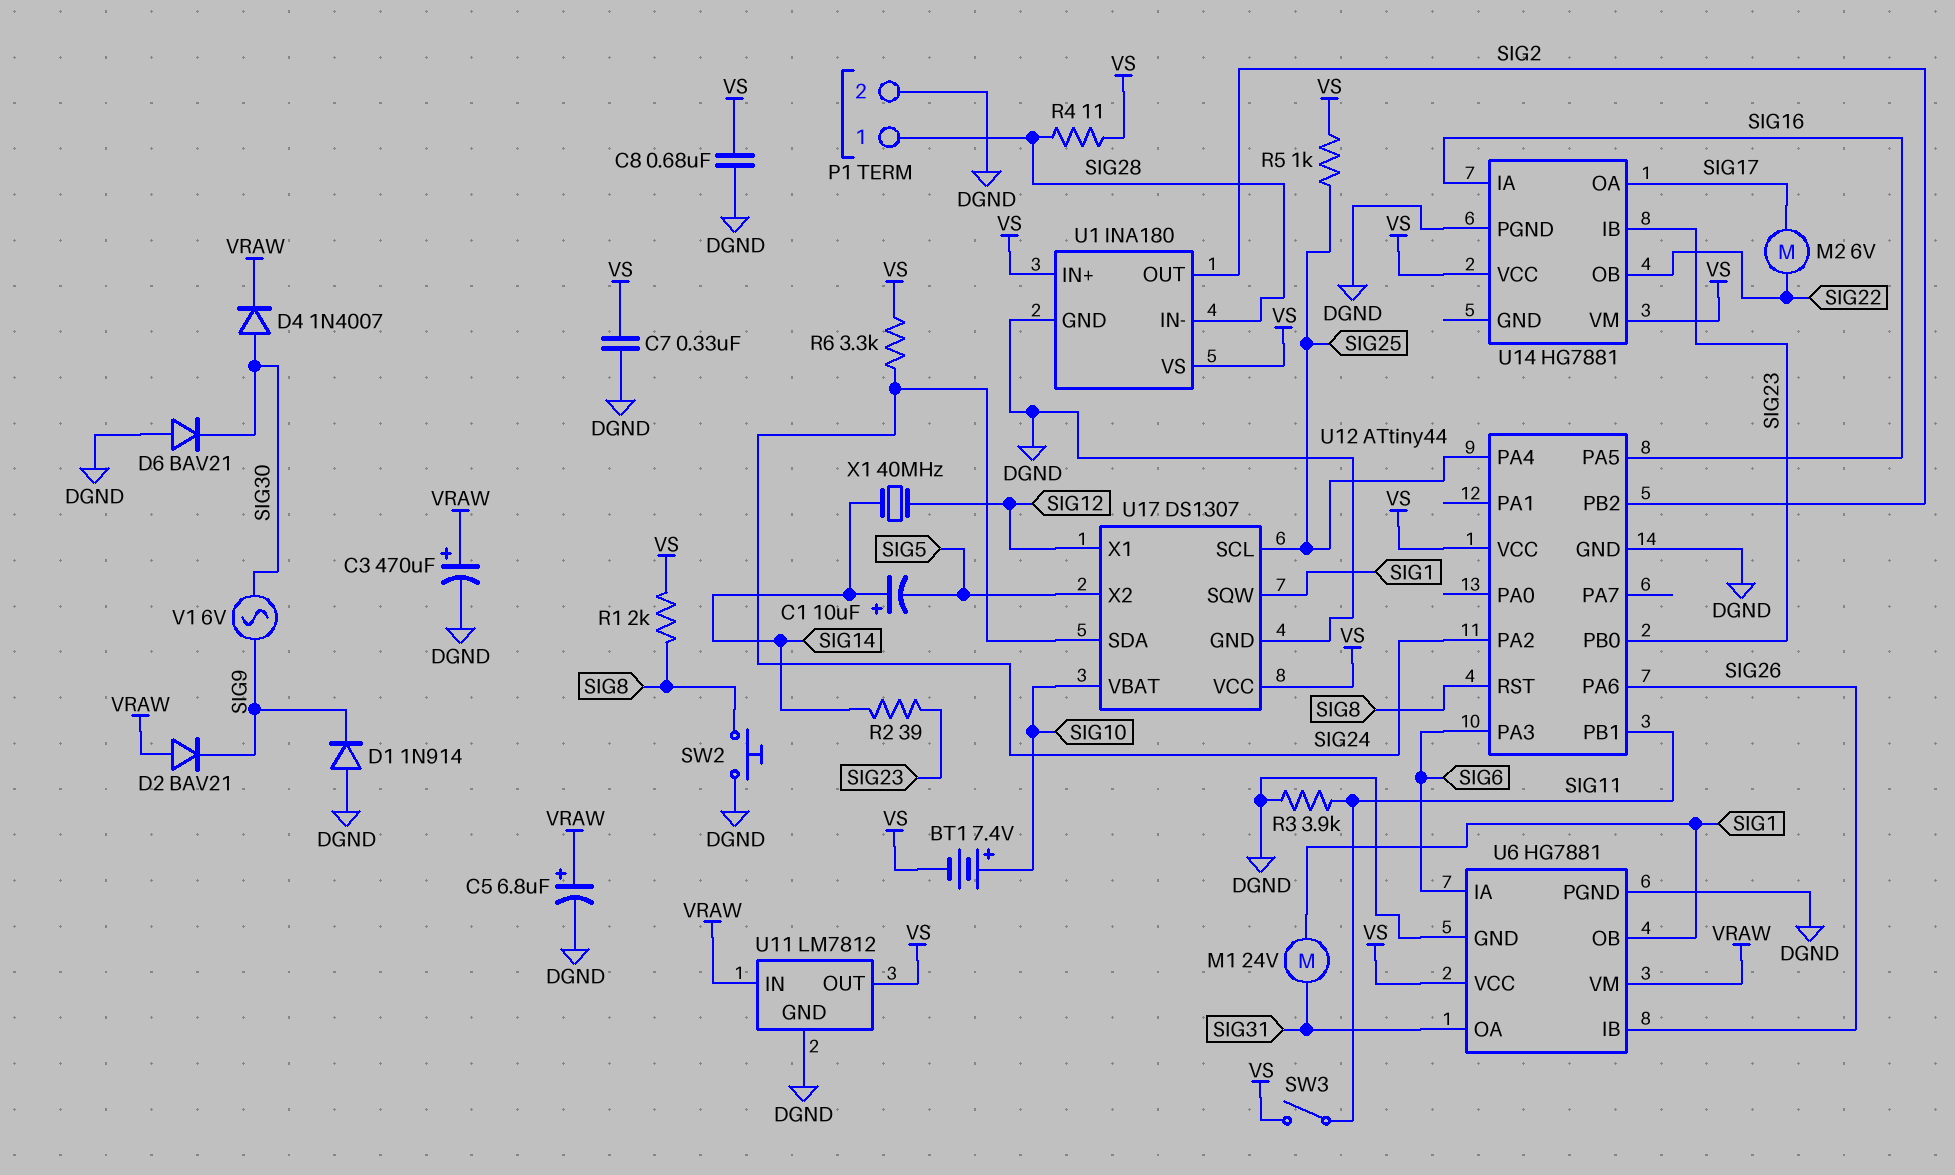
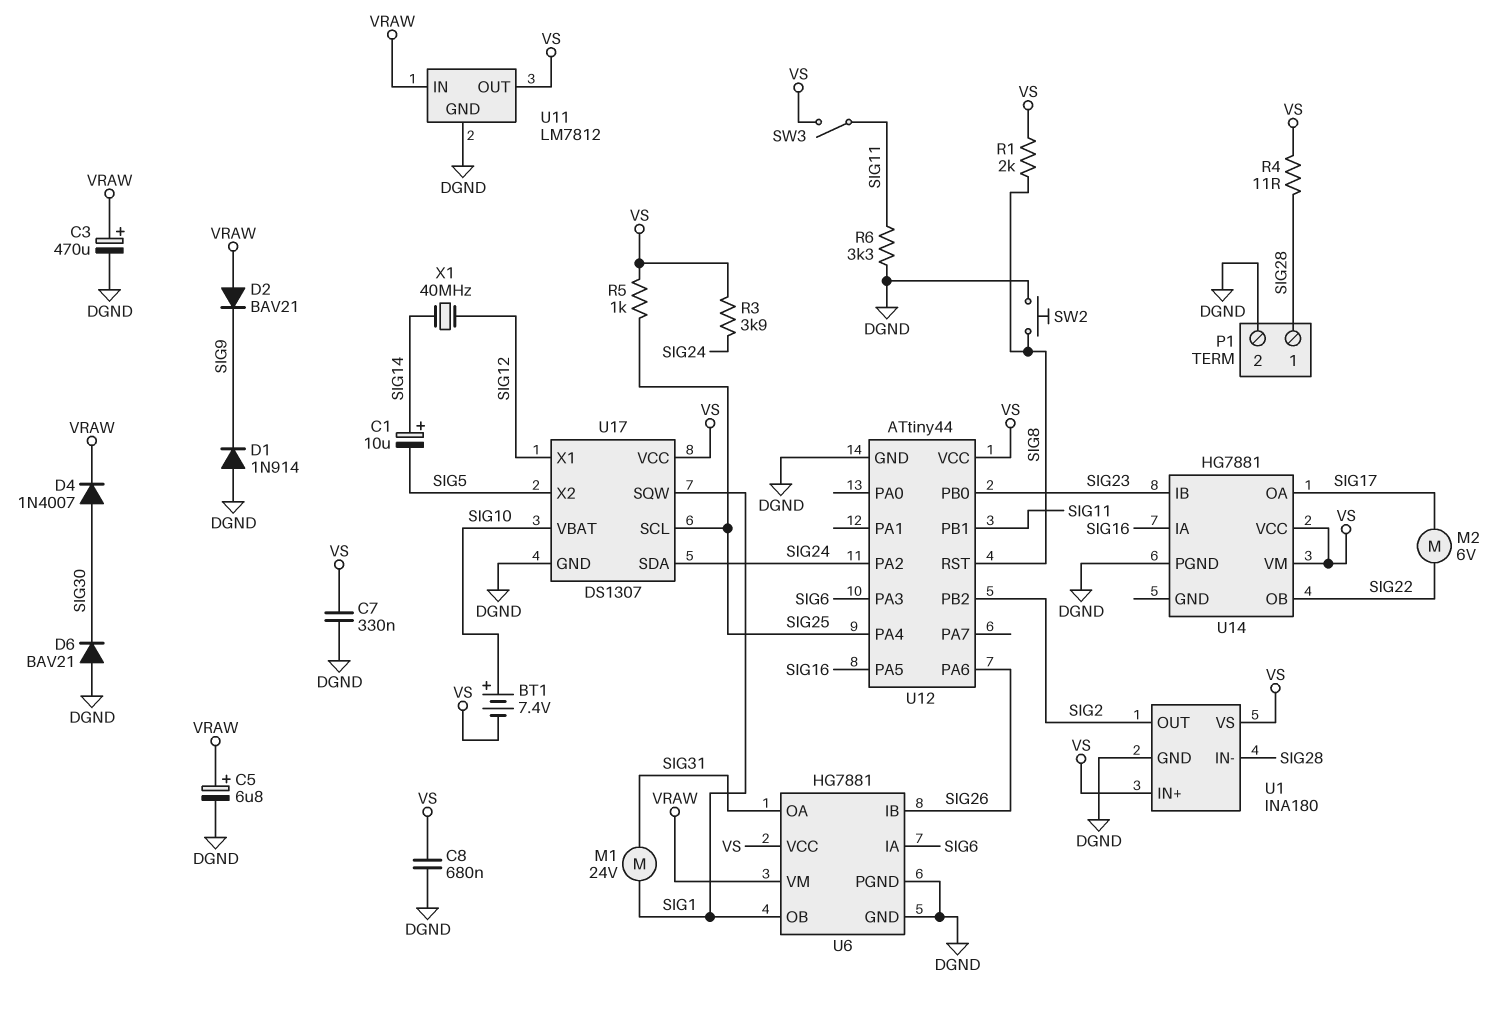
R2: 39 (SIG14, SIG23) -> none
R3: 3.9k (DGND, SIG11) -> 3.9k (SIG24, VS)
R6: 3.3k (SIG24, VS) -> 3.3k (DGND, SIG11)
V1: AC 6V (SIG9, SIG30) -> none

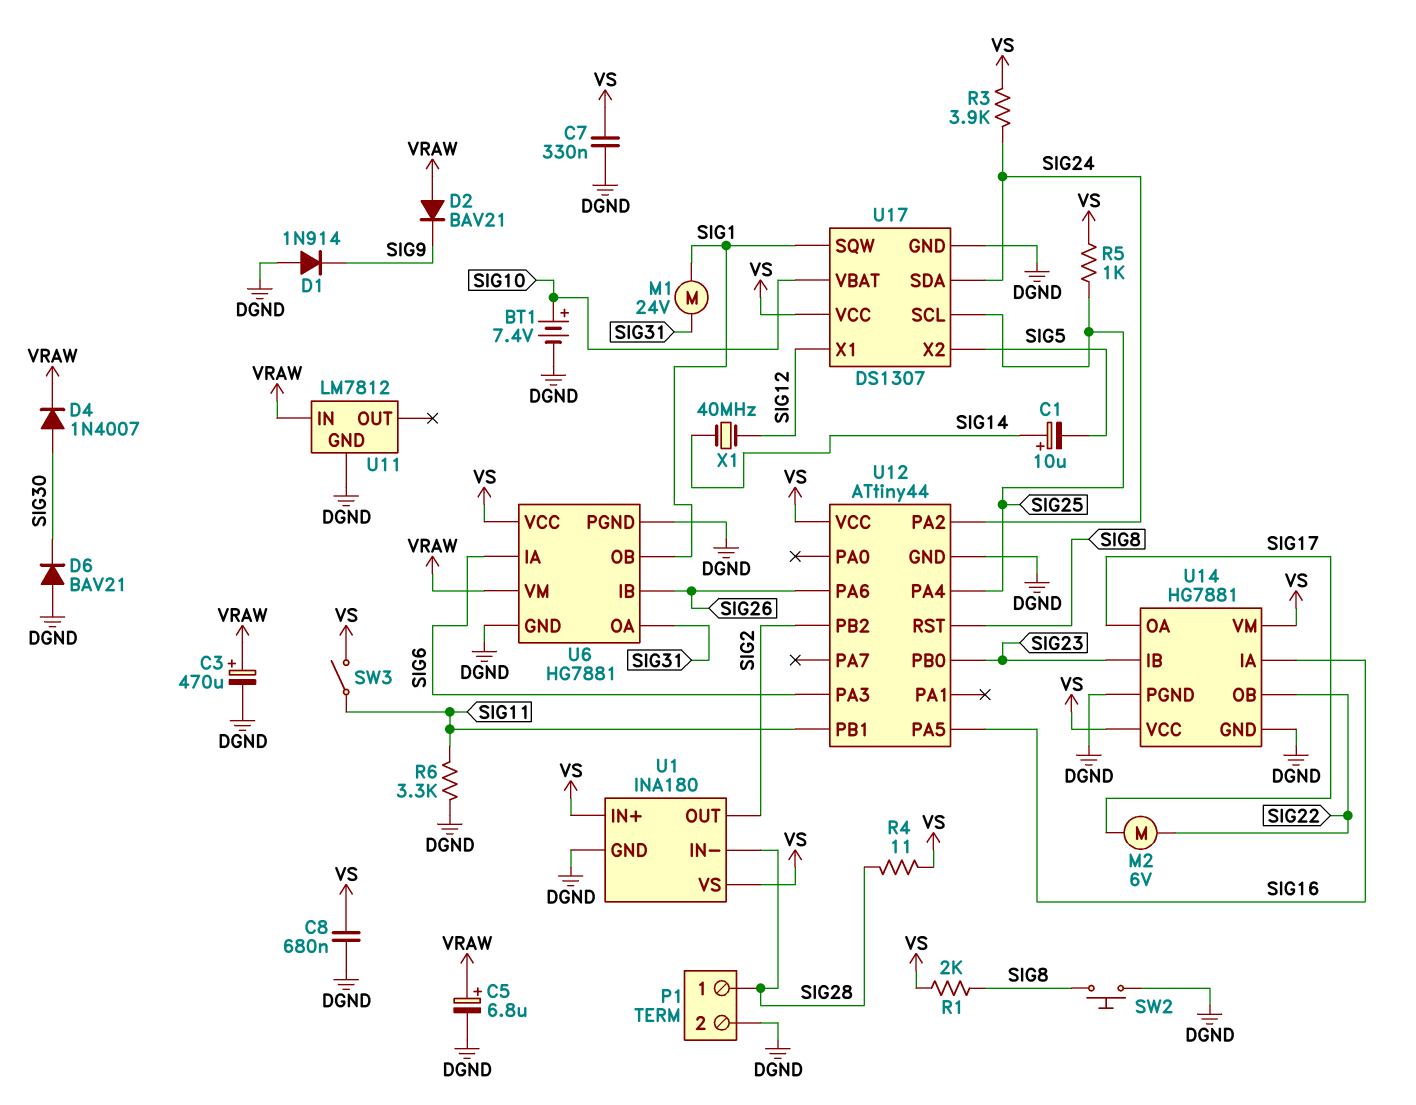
BT1: 7.4V (plus SIG10, minus VS) -> 7.4V (plus SIG10, minus DGND)
U11 pin OUT: VS -> none
U14 pin GND: none -> DGND

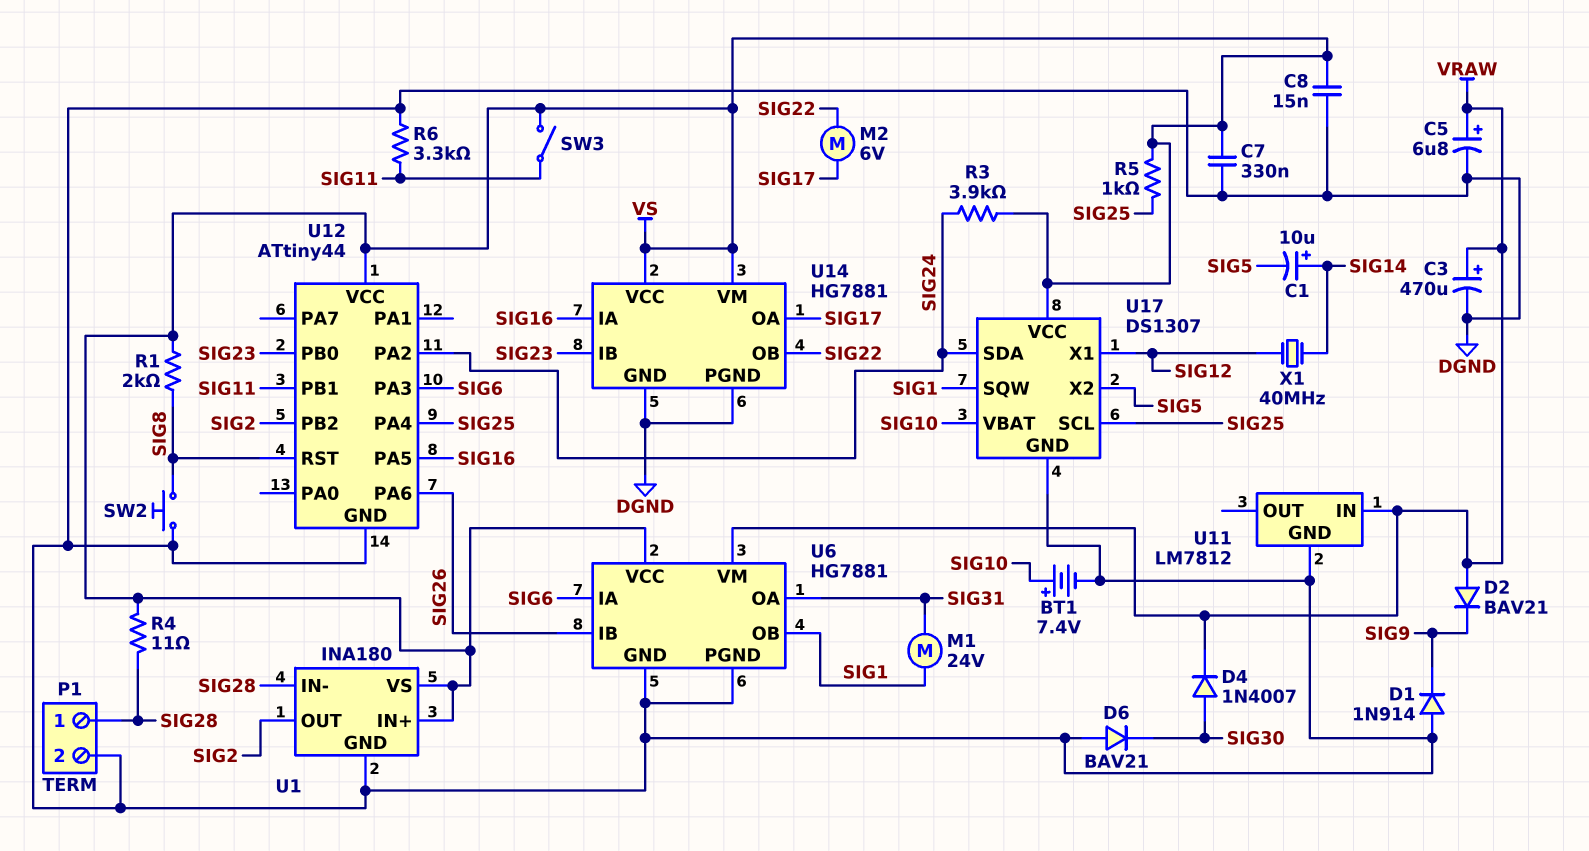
C8: 680nF (DGND, VS) -> 15nF (DGND, VS)

